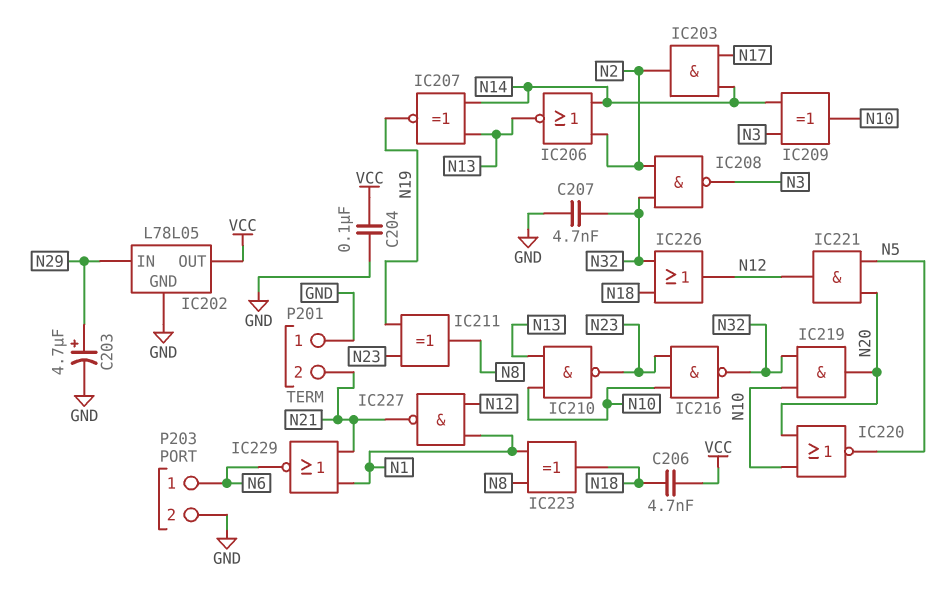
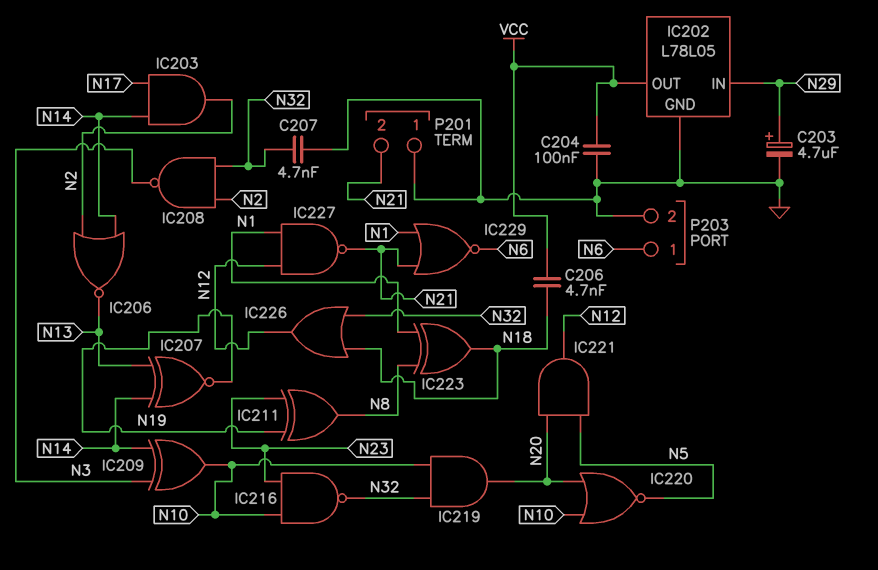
IC210: NAND (in N10, in N13, out N23) -> none

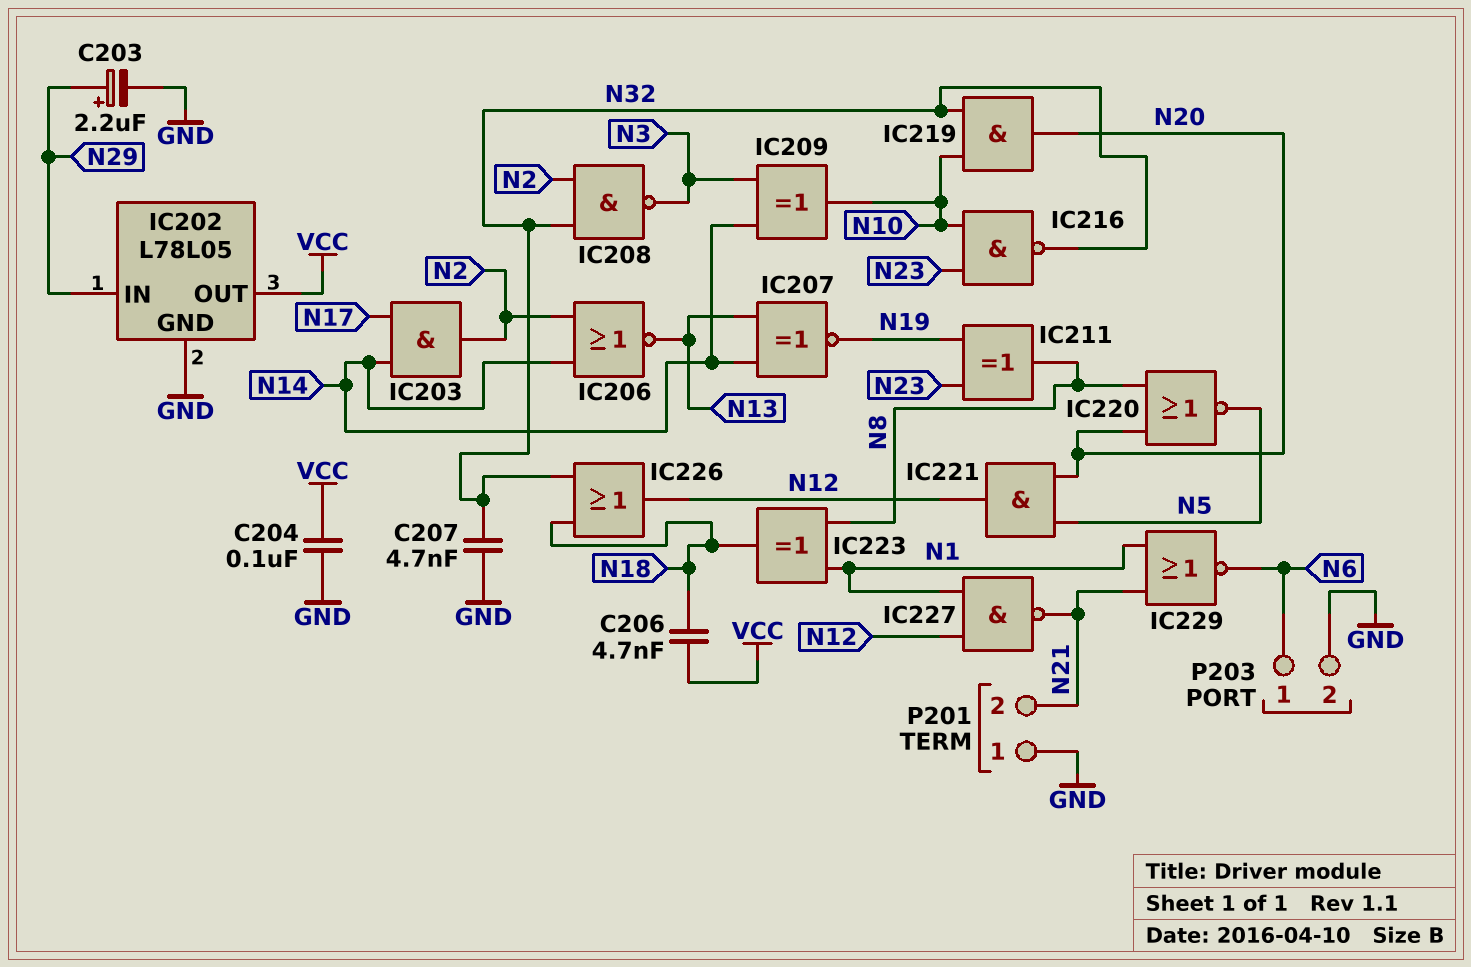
C203: 4.7uF (plus N29, minus GND) -> 2.2uF (plus N29, minus GND)
IC220: NOR (in N10, in N20, out N5) -> NOR (in N8, in N20, out N5)

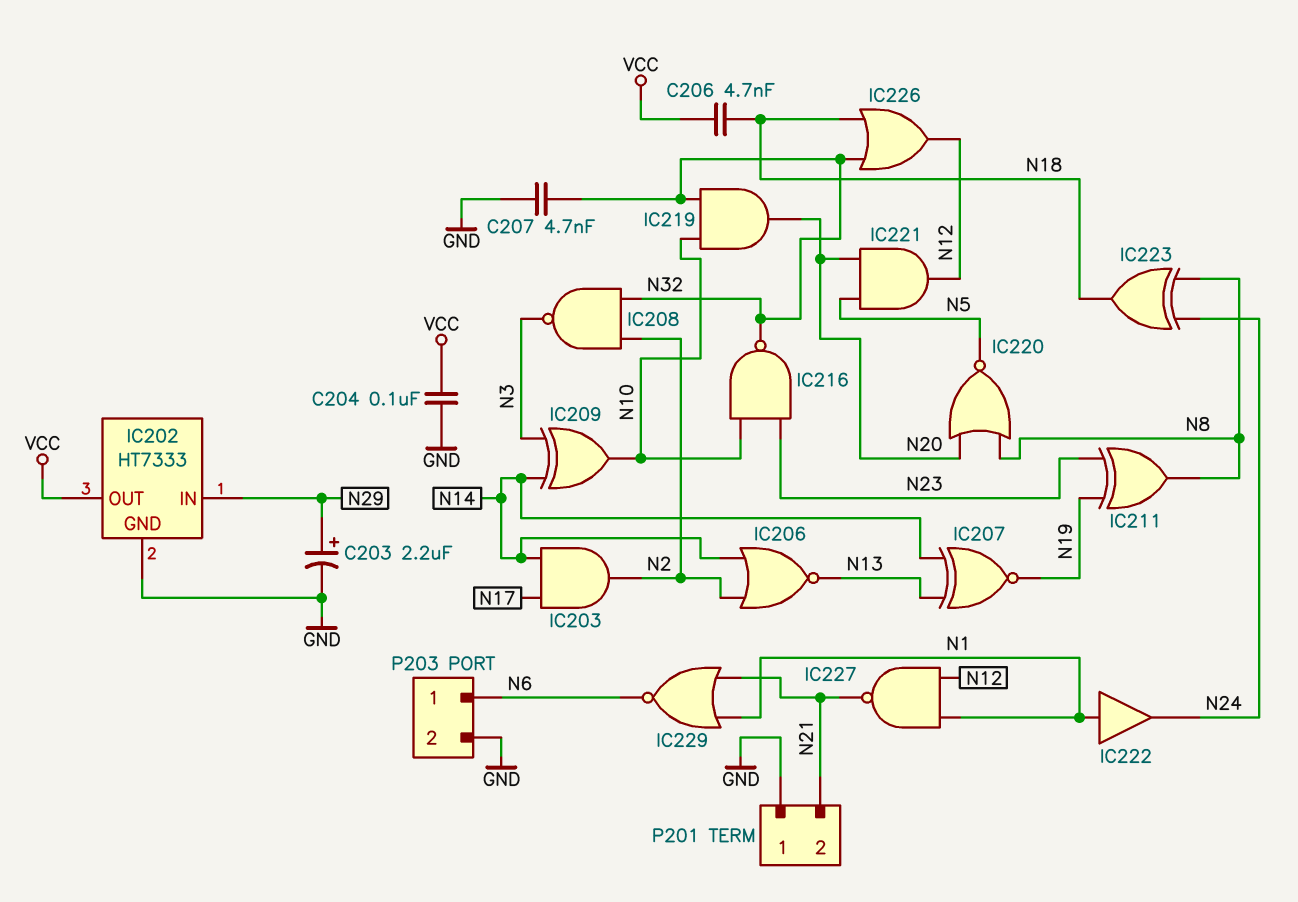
IC202: L78L05 -> HT7333
IC222: none -> buffer (in N1, out N24)
IC223: XOR (in N1, in N8, out N18) -> XOR (in N8, in N24, out N18)

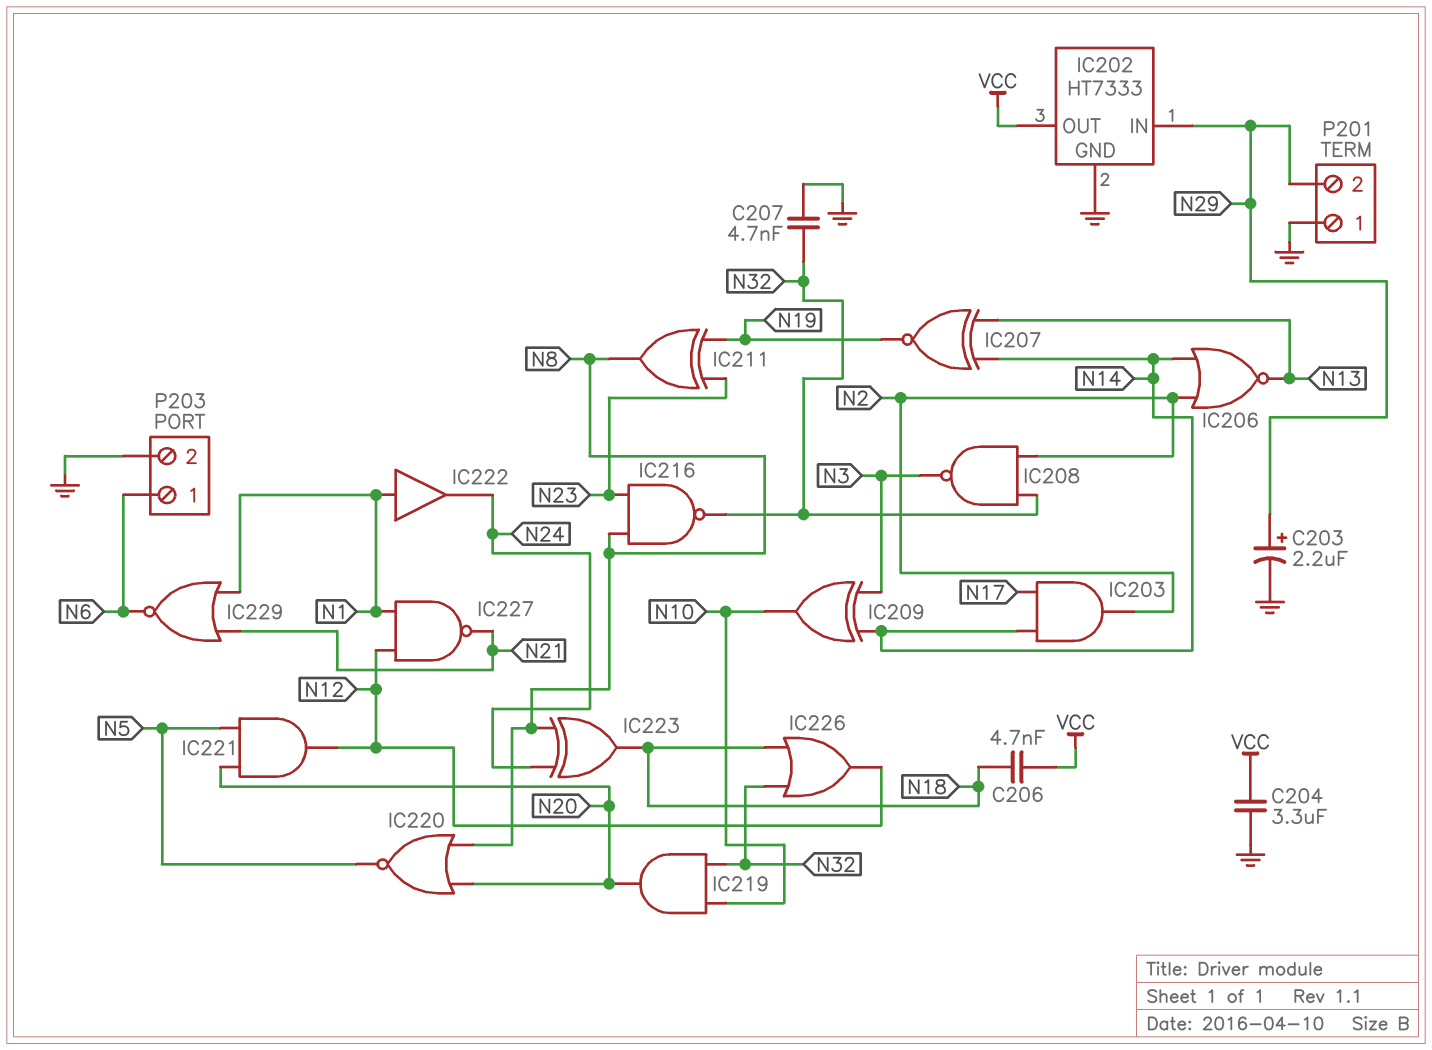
C204: 100nF (GND, VCC) -> 3.3uF (GND, VCC)
IC216: NAND (in N10, in N23, out N32) -> NAND (in N8, in N23, out N32)
P201 pin 2: N21 -> N29

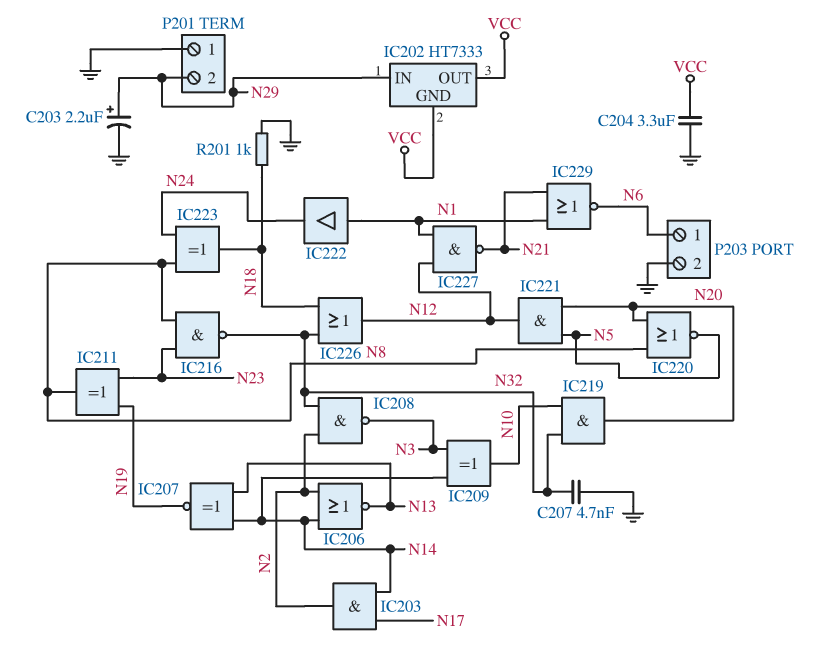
C206: 4.7nF (N18, VCC) -> none
IC202 pin GND: GND -> VCC
R201: none -> 1k (GND, N18)

